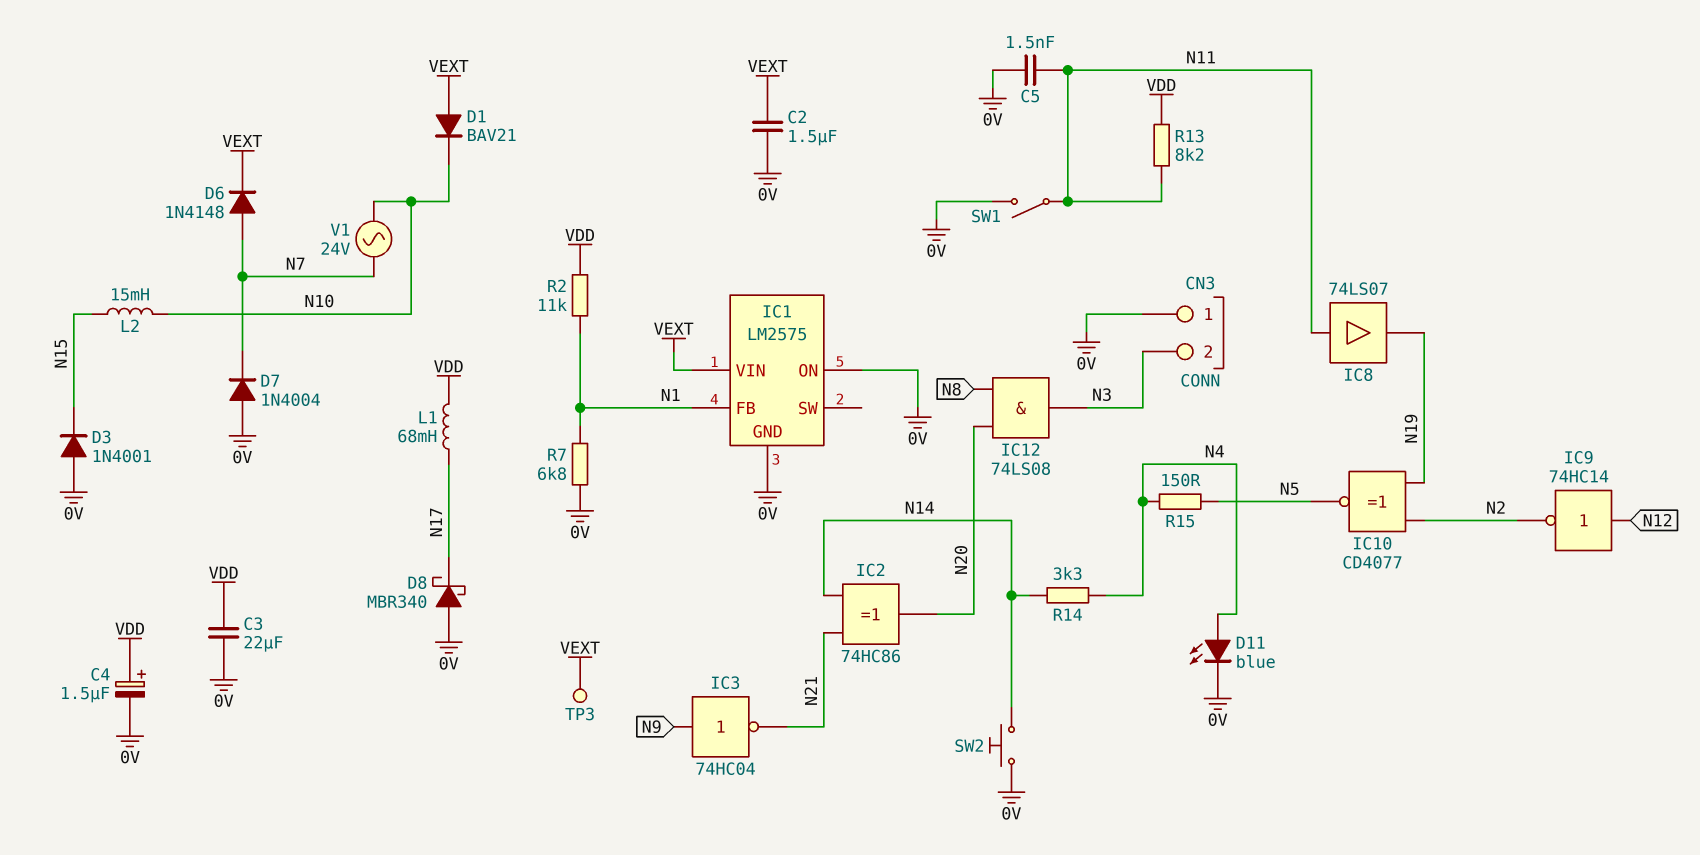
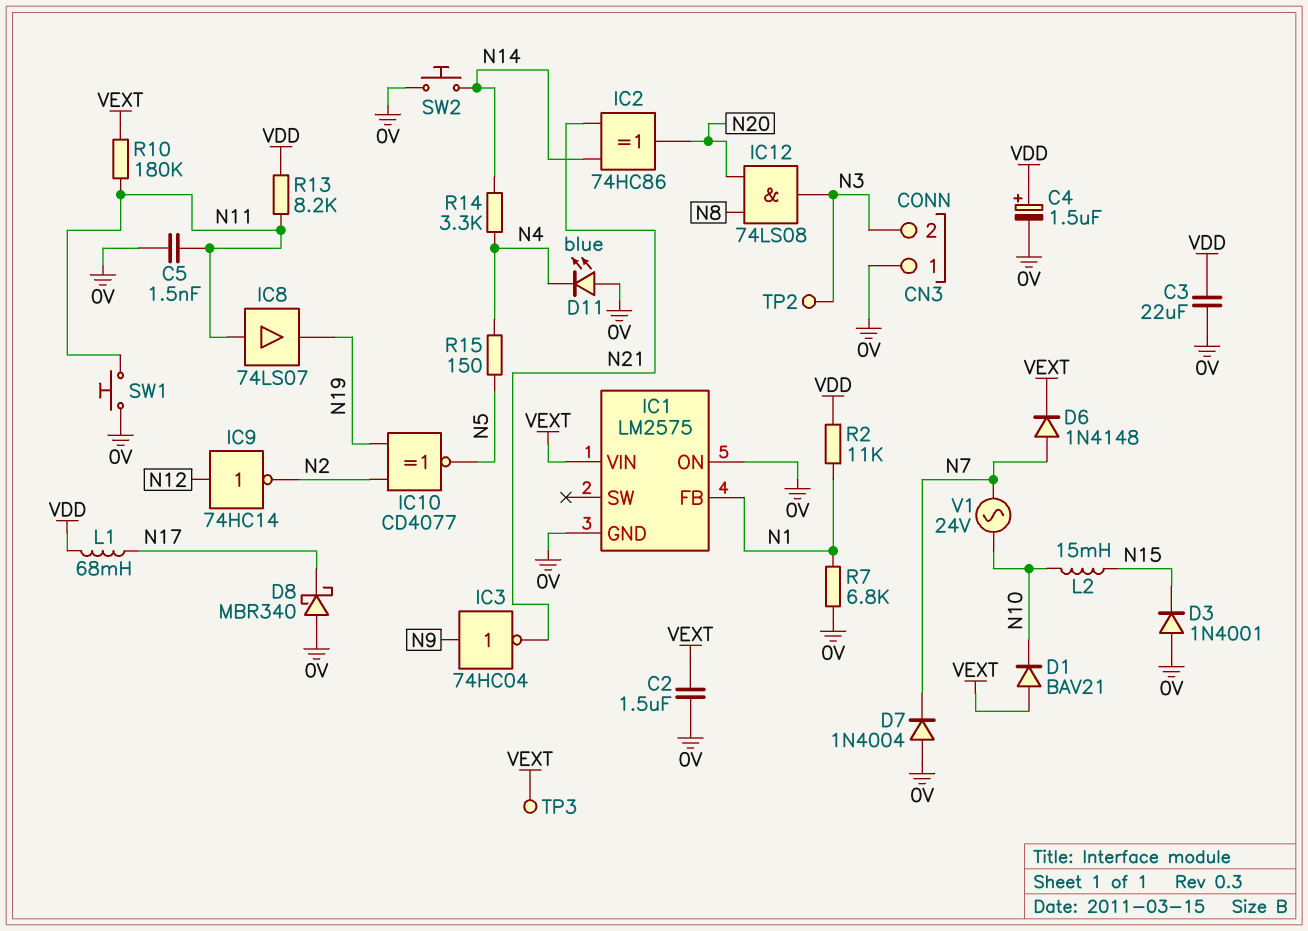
D11: LED blue (A N4, K 0V) -> LED blue (A 0V, K N4)
R10: none -> 180k (N11, VEXT)
SW1: switch (0V, N11) -> button (0V, N11)
TP2: none -> test point (N3)

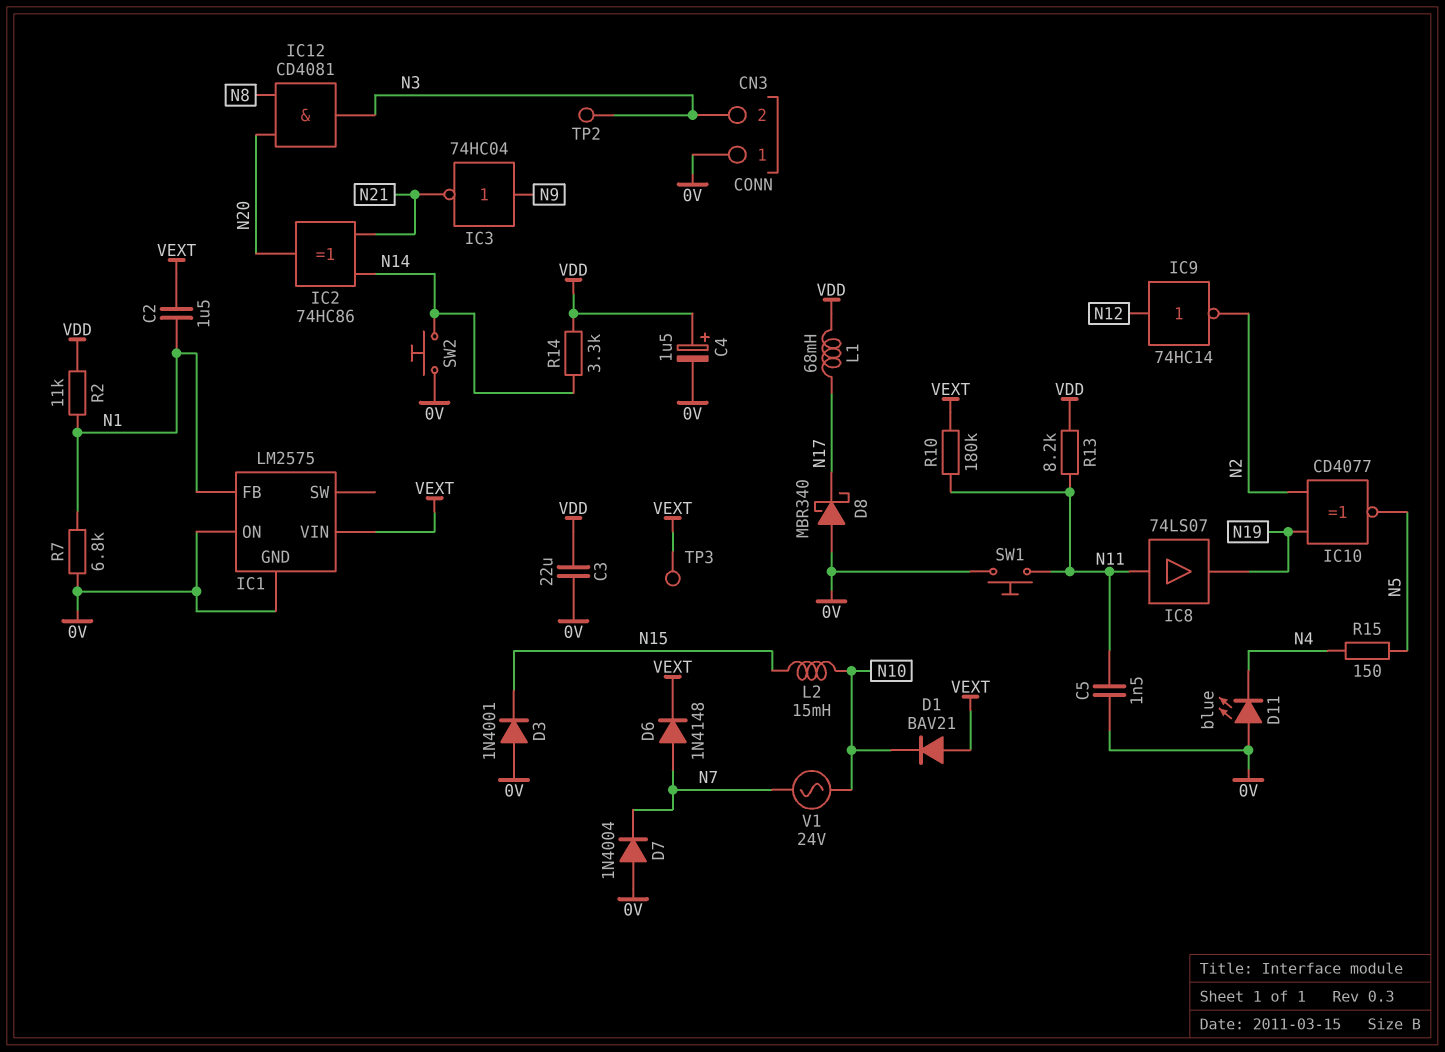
C2: 1.5uF (0V, VEXT) -> 1.5uF (N1, VEXT)
IC12: AND 74LS08 (in N8, in N20, out N3) -> AND CD4081 (in N8, in N20, out N3)
R14: 3.3k (N4, N14) -> 3.3k (N14, VDD)

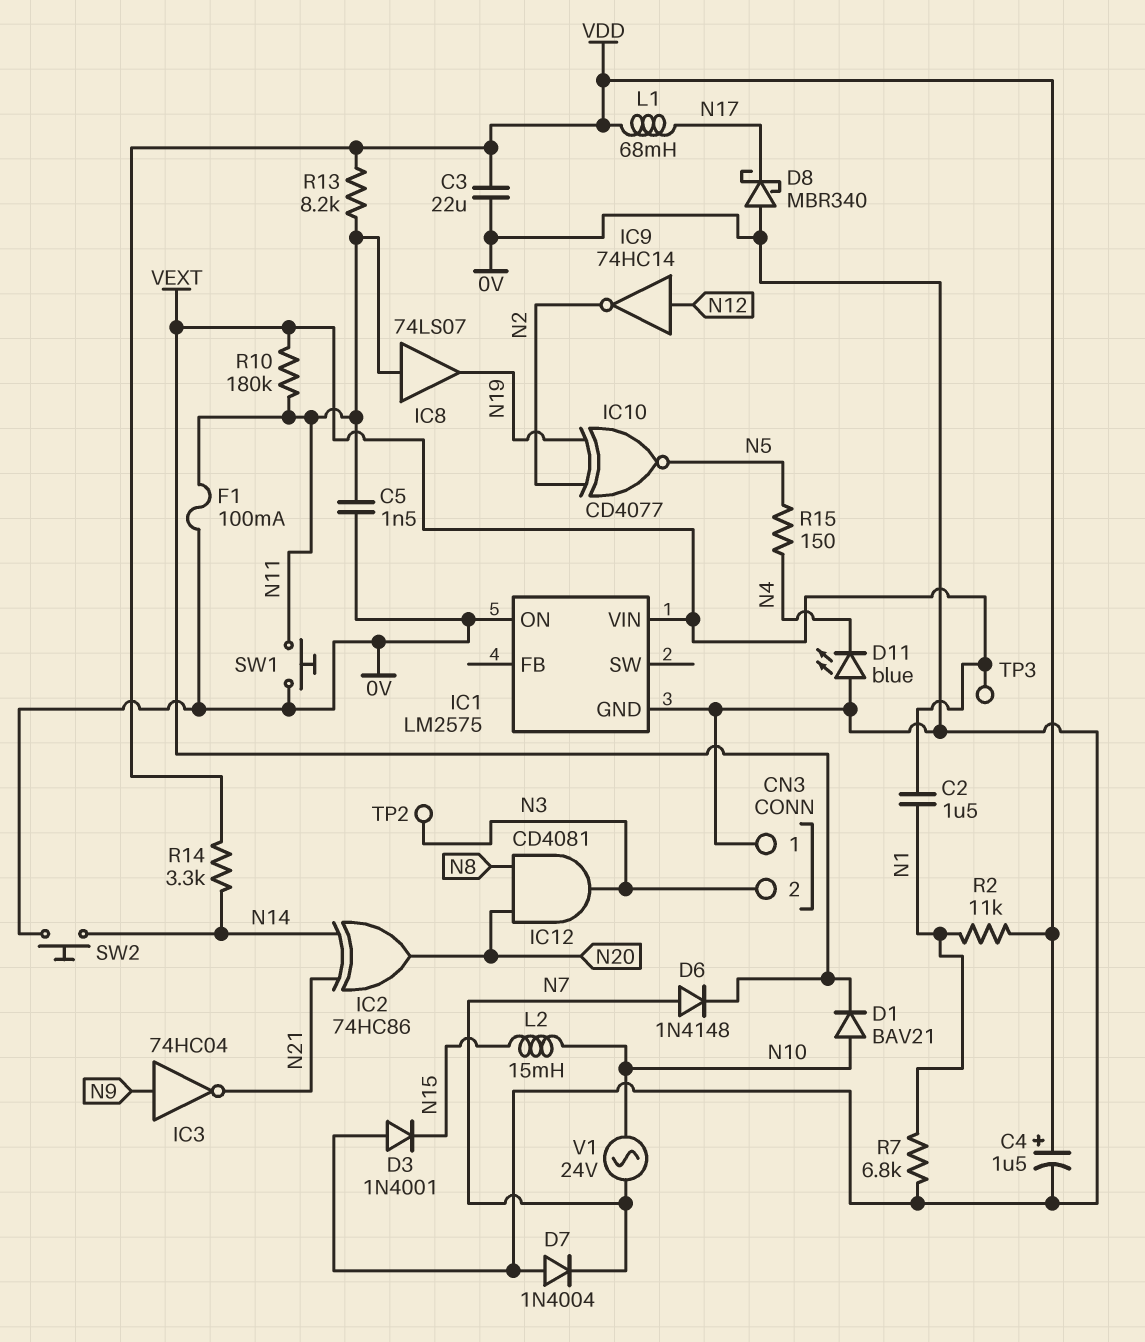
D1: diode BAV21 (A VEXT, K N10) -> diode BAV21 (A N10, K VEXT)
F1: none -> 100mA (0V, N11)
IC1 pin FB: N1 -> none

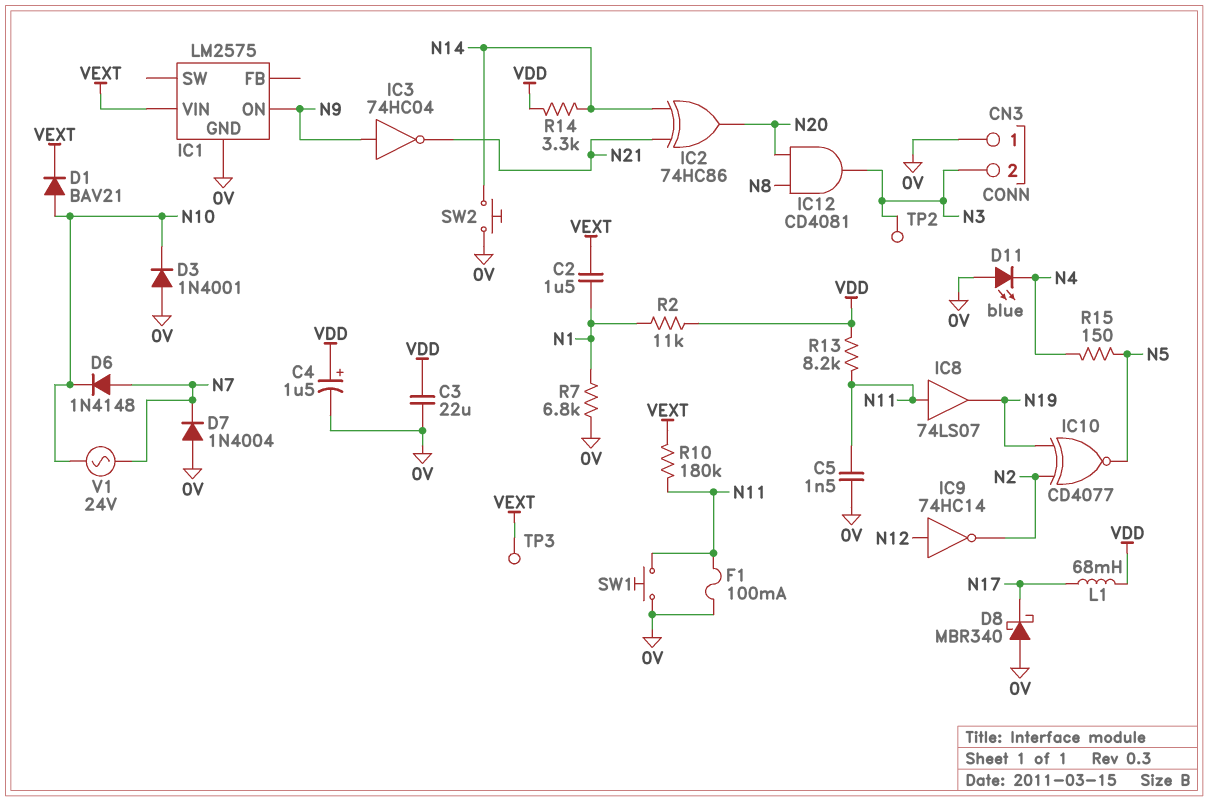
D3: diode 1N4001 (A 0V, K N15) -> diode 1N4001 (A 0V, K N10)
D6: diode 1N4148 (A N7, K VEXT) -> diode 1N4148 (A N7, K N10)
IC1 pin ON: 0V -> N9
L2: 15mH (N10, N15) -> none

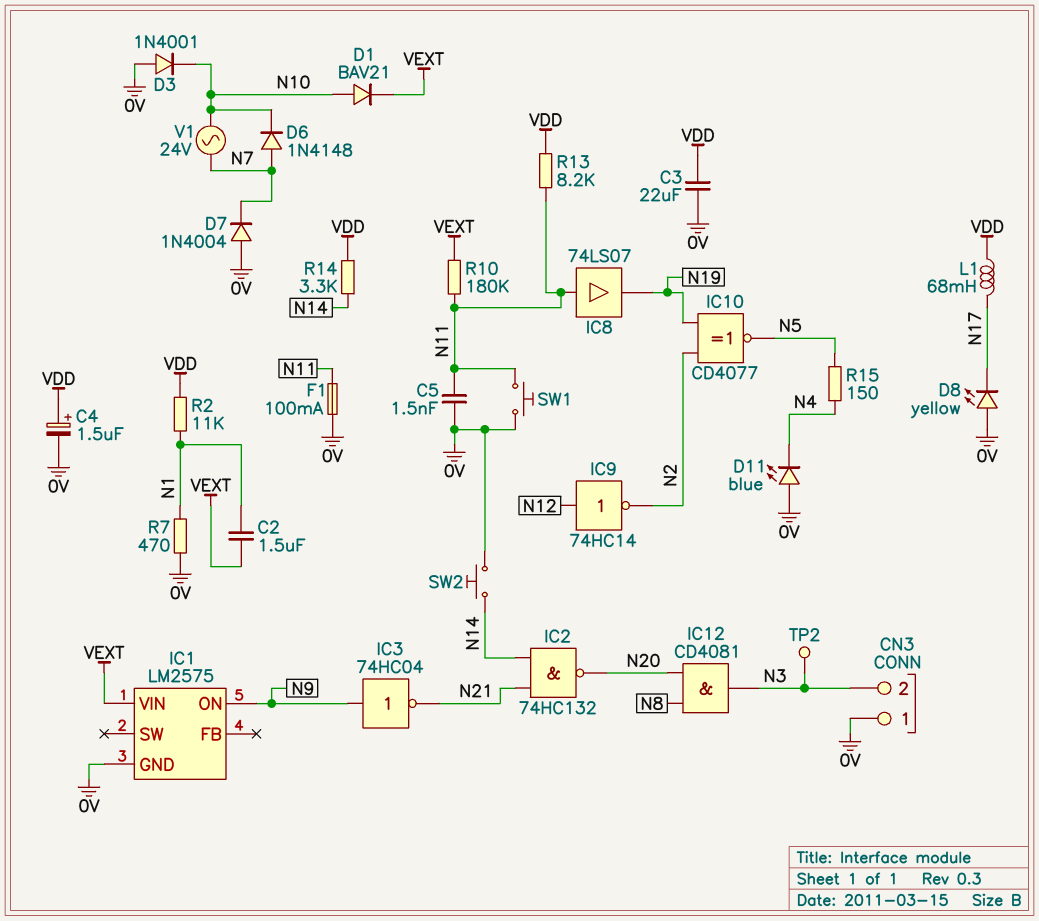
D8: schottky MBR340 (A 0V, K N17) -> LED yellow (A 0V, K N17)
IC2: XOR 74HC86 (in N14, in N21, out N20) -> NAND 74HC132 (in N14, in N21, out N20)
R7: 6.8k (0V, N1) -> 470 (0V, N1)
TP3: test point (VEXT) -> none

